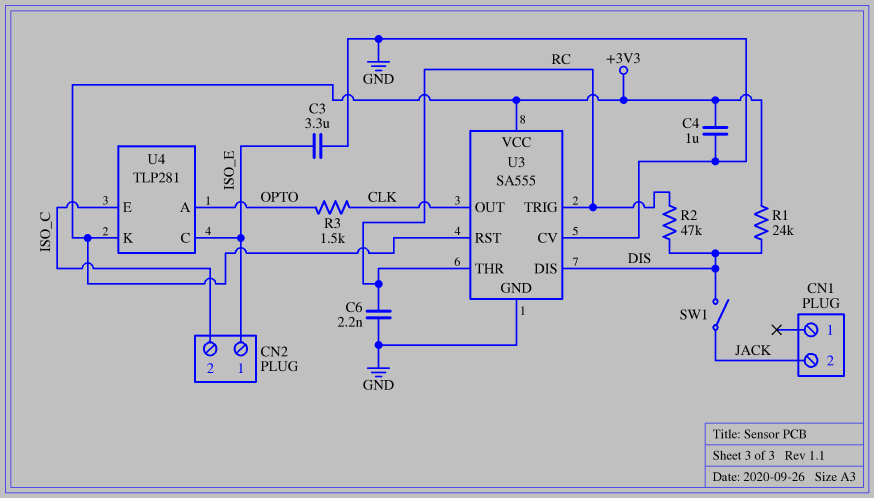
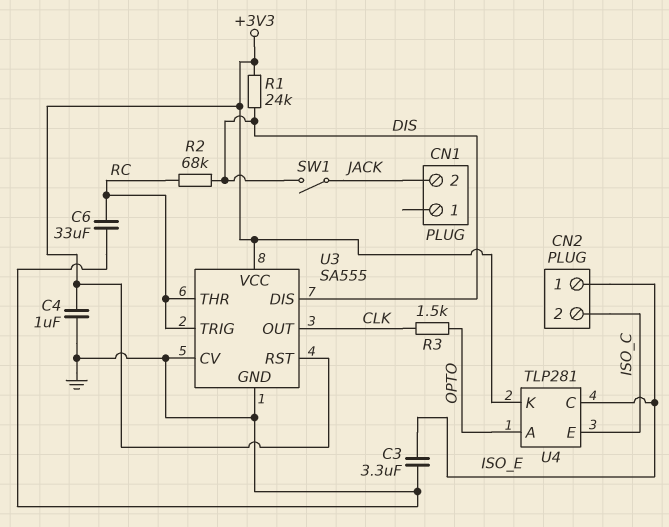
C6: 2.2nF (GND, RC) -> 33uF (GND, RC)
R2: 47k (DIS, RC) -> 68k (DIS, RC)

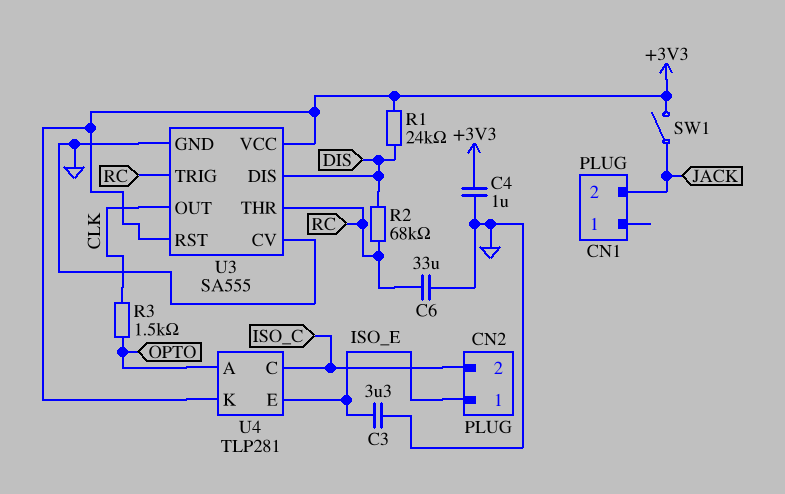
SW1: switch (DIS, JACK) -> switch (+3V3, JACK)
U4 pin C: ISO_E -> ISO_C
U4 pin E: ISO_C -> ISO_E

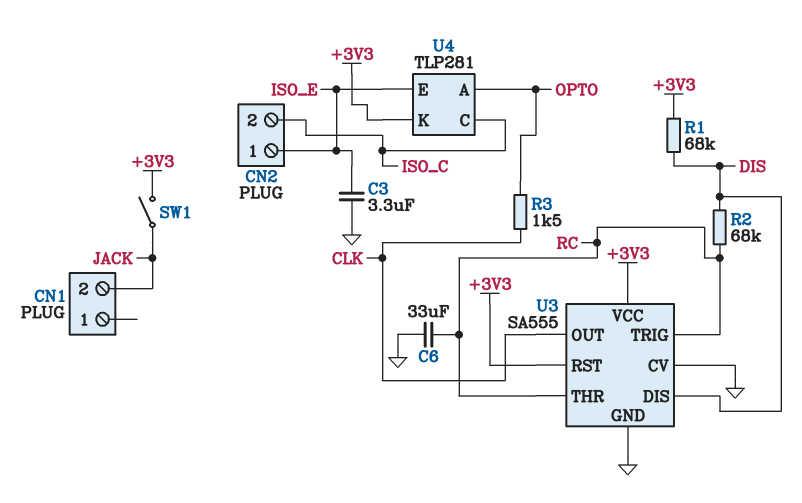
C4: 1uF (+3V3, GND) -> none
R1: 24k (+3V3, DIS) -> 68k (+3V3, DIS)

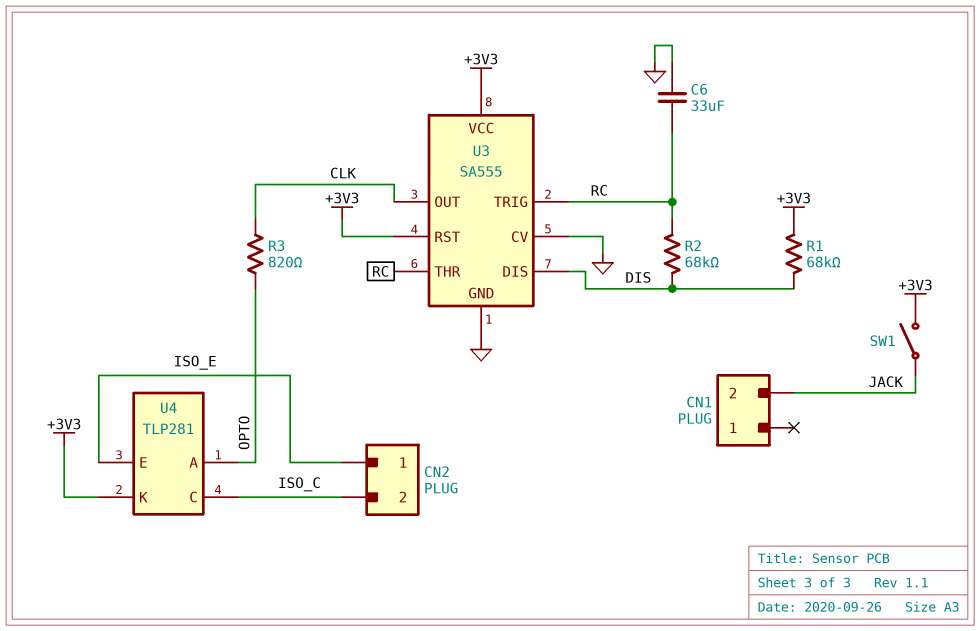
C3: 3.3uF (GND, ISO_E) -> none
R3: 1.5k (CLK, OPTO) -> 820 (CLK, OPTO)

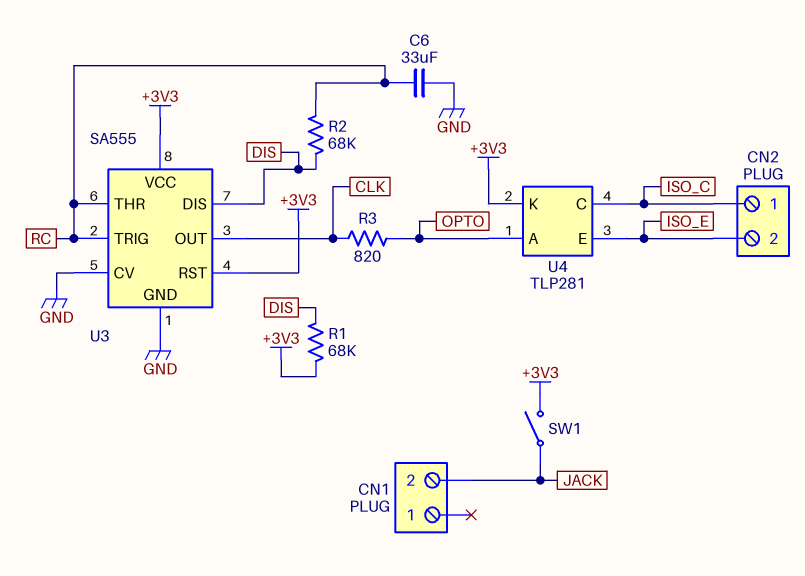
CN2 pin 1: ISO_E -> ISO_C
CN2 pin 2: ISO_C -> ISO_E

